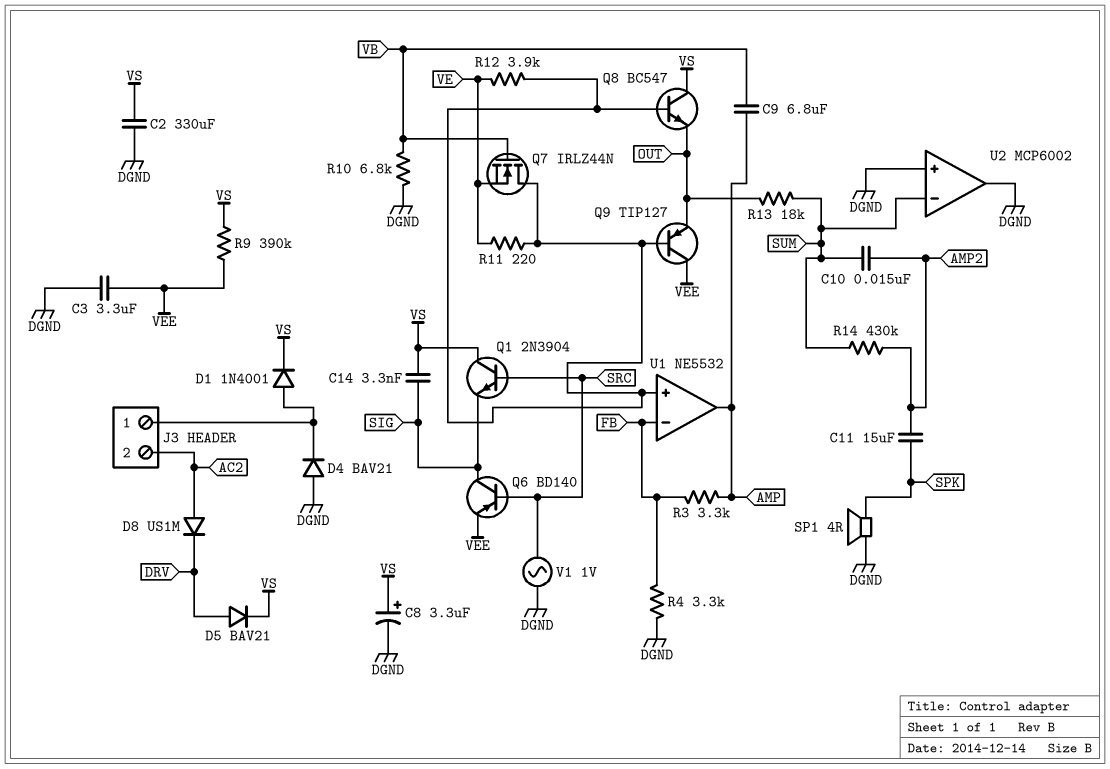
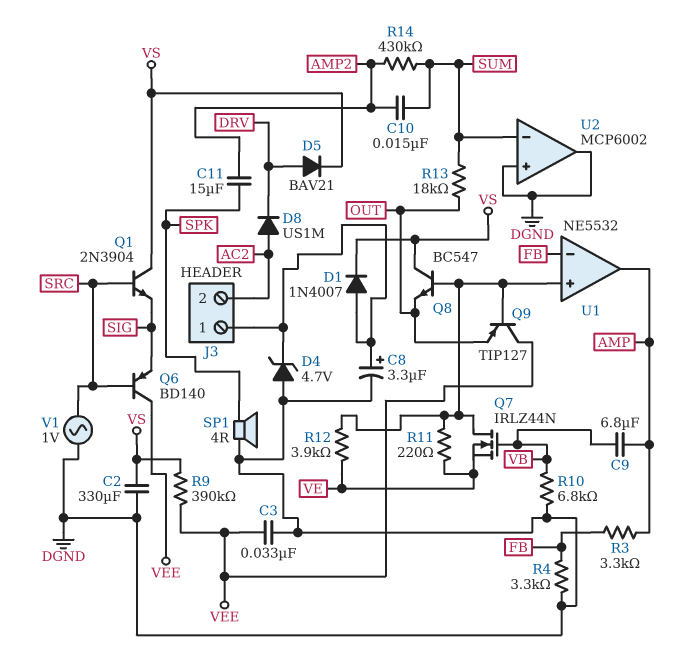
C3: 3.3uF (DGND, VEE) -> 33nF (DGND, VEE)
C8: 3.3uF (plus VS, minus DGND) -> 3.3uF (plus J3/1, minus DGND)
C14: 3.3nF (SIG, VS) -> none
D1: diode 1N4001 (A J3/1, K VS) -> diode 1N4007 (A J3/1, K VS)
D4: diode BAV21 (A DGND, K J3/1) -> zener 4.7V (A DGND, K J3/1)
Q6: PNP BD140 (B SRC, C SIG, E VEE) -> PNP BD140 (B SRC, C VEE, E SIG)

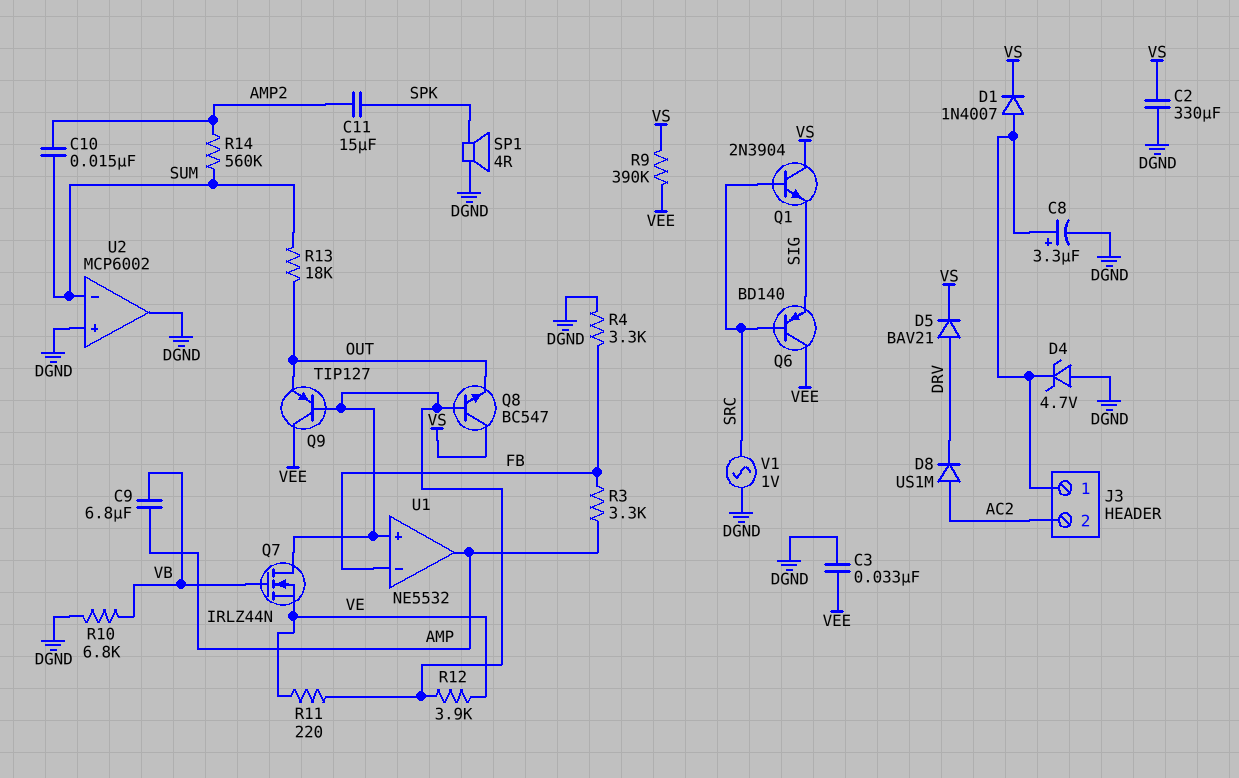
R14: 430k (AMP2, SUM) -> 560k (AMP2, SUM)

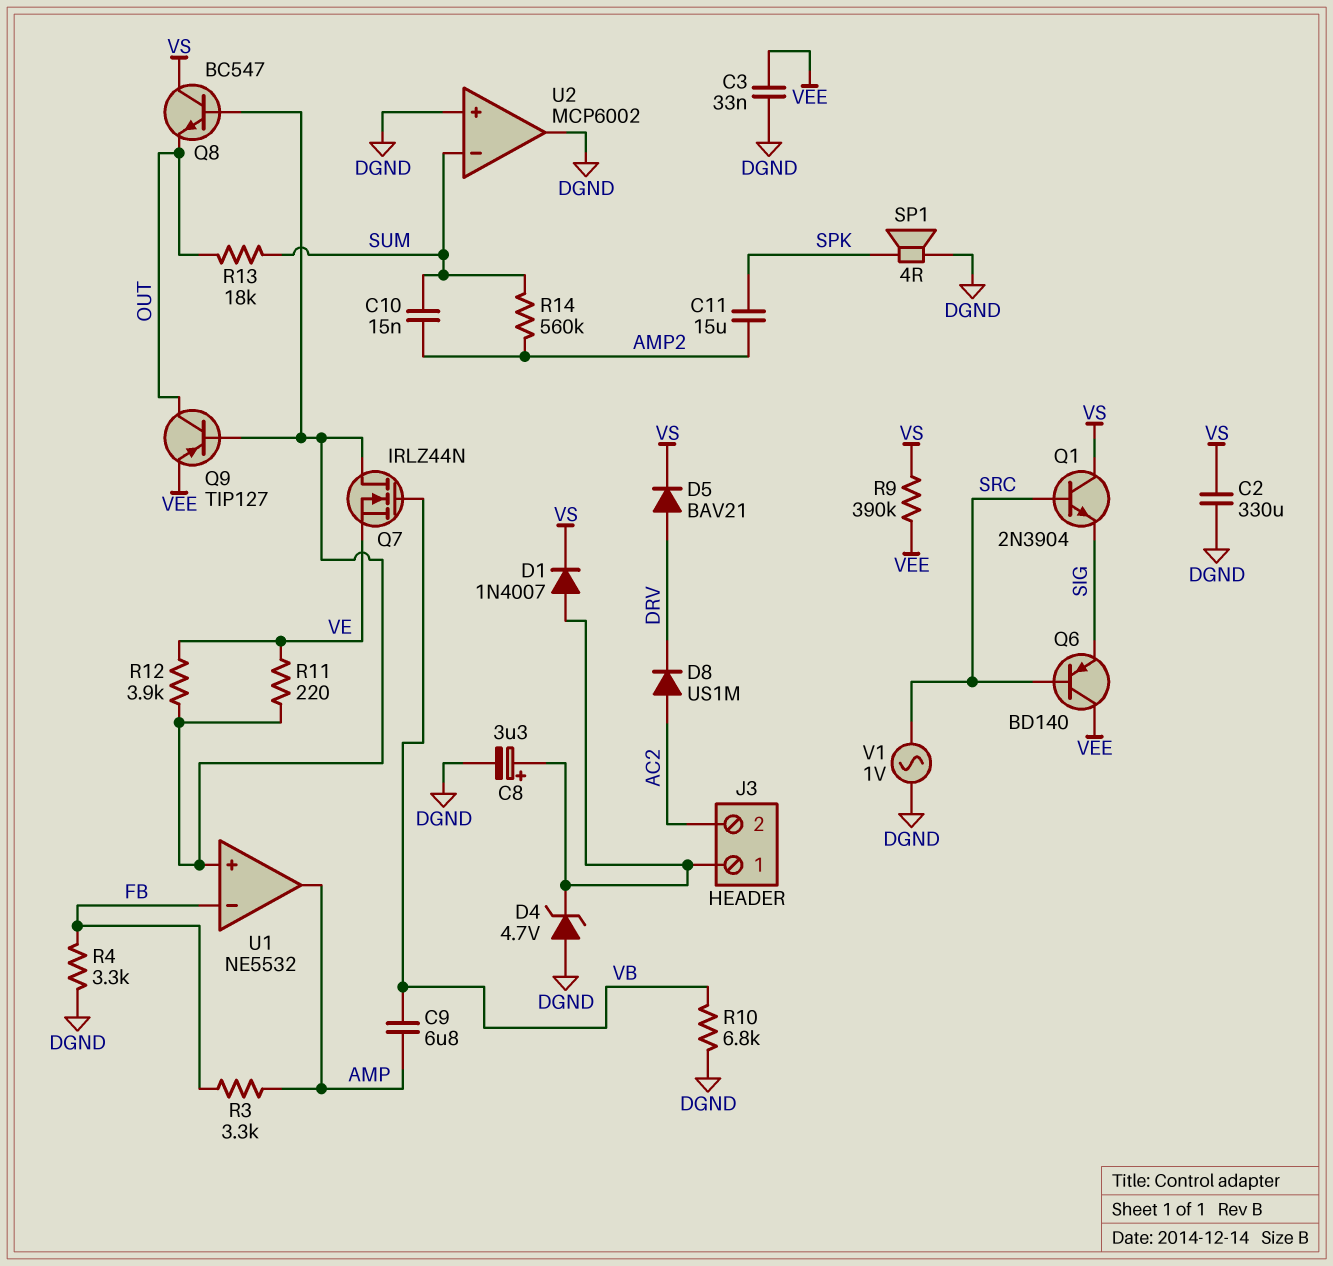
Q9: PNP TIP127 (B U1/in+, C VEE, E OUT) -> PNP TIP127 (B U1/in+, C OUT, E VEE)

